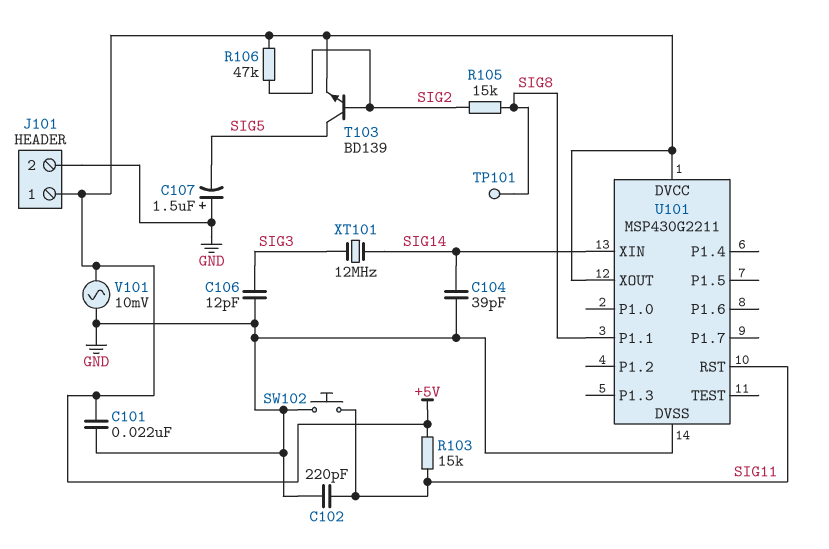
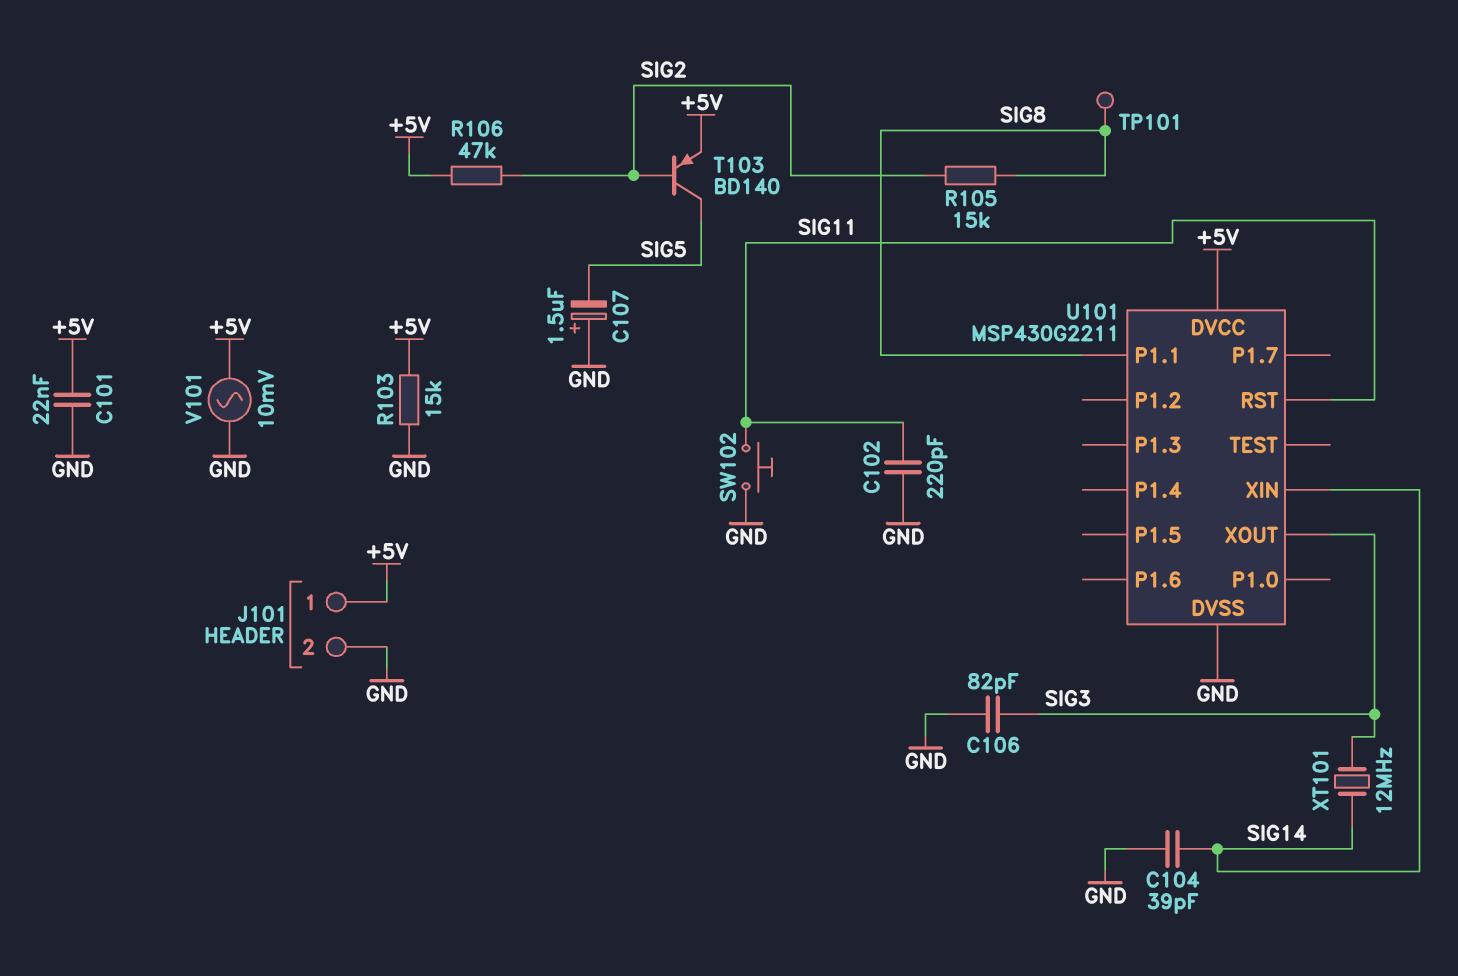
C106: 12pF (GND, SIG3) -> 82pF (GND, SIG3)
R103: 15k (+5V, SIG11) -> 15k (+5V, GND)
T103: NPN BD139 (B SIG2, C SIG5, E +5V) -> PNP BD140 (B SIG2, C SIG5, E +5V)
U101 pin XOUT: +5V -> SIG3

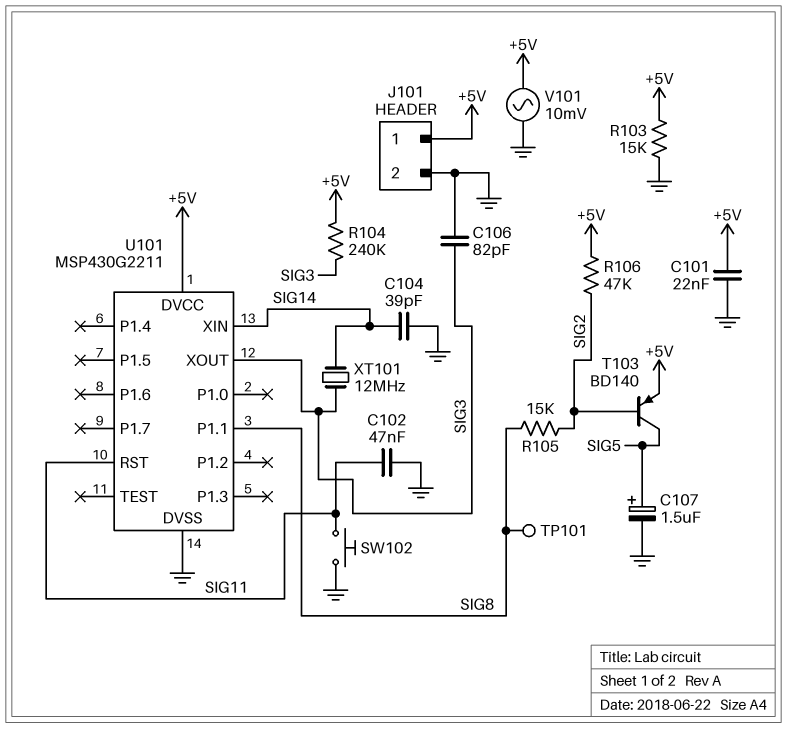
C102: 220pF (GND, SIG11) -> 47nF (GND, SIG11)
C107: 1.5uF (plus GND, minus SIG5) -> 1.5uF (plus SIG5, minus GND)
R104: none -> 240k (+5V, SIG3)

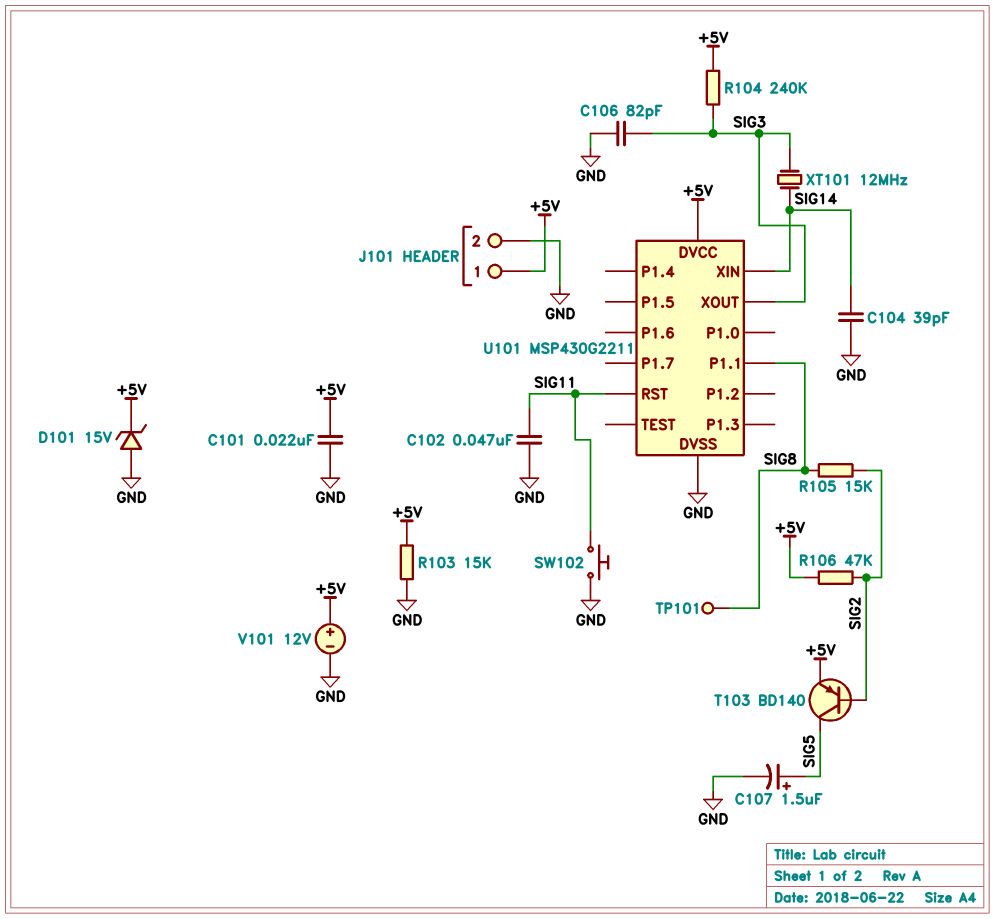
D101: none -> zener 15V (A GND, K +5V)
V101: AC 10mV (+5V, GND) -> 12V (plus +5V, minus GND)

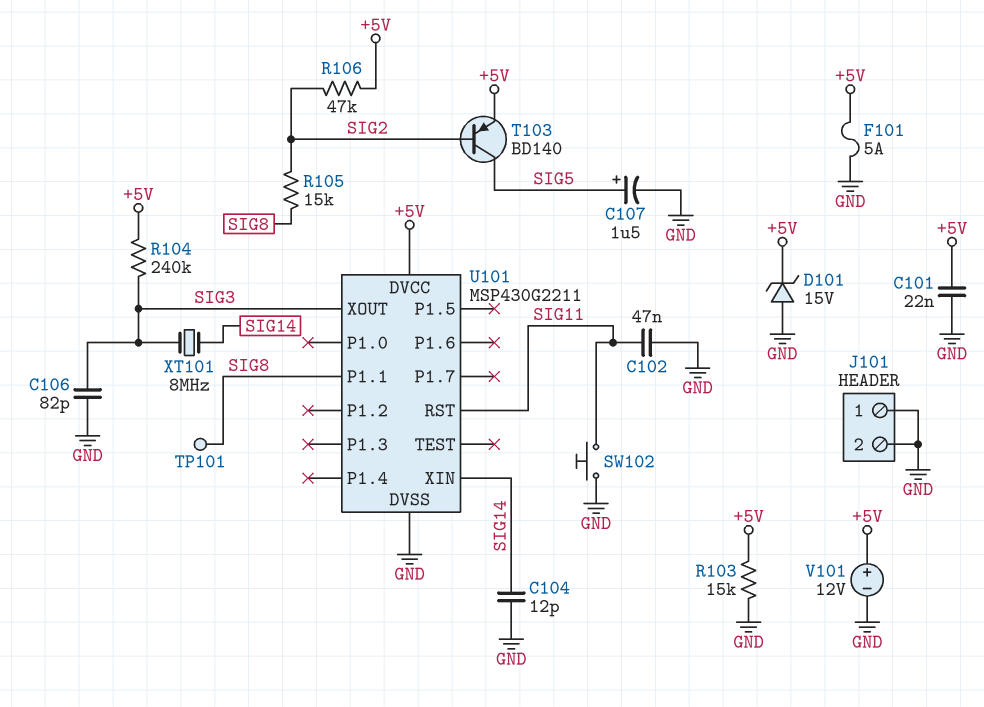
C104: 39pF (GND, SIG14) -> 12pF (GND, SIG14)
F101: none -> 5A (+5V, GND)
J101 pin 1: +5V -> GND
XT101: 12MHz (SIG3, SIG14) -> 8MHz (SIG3, SIG14)

